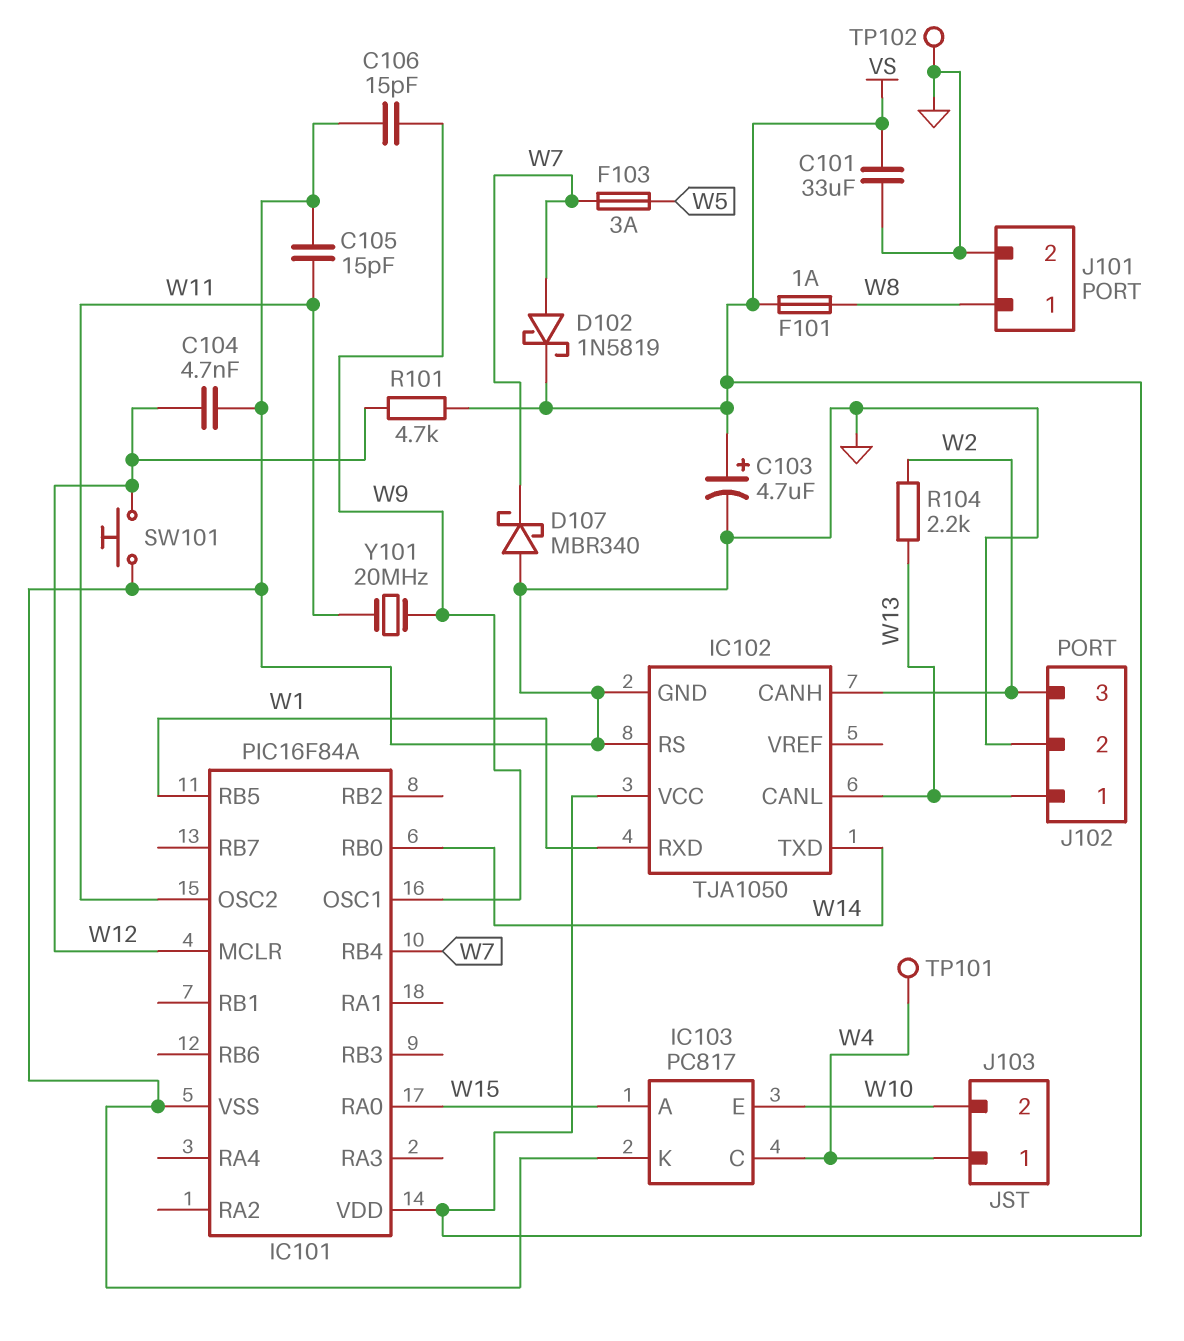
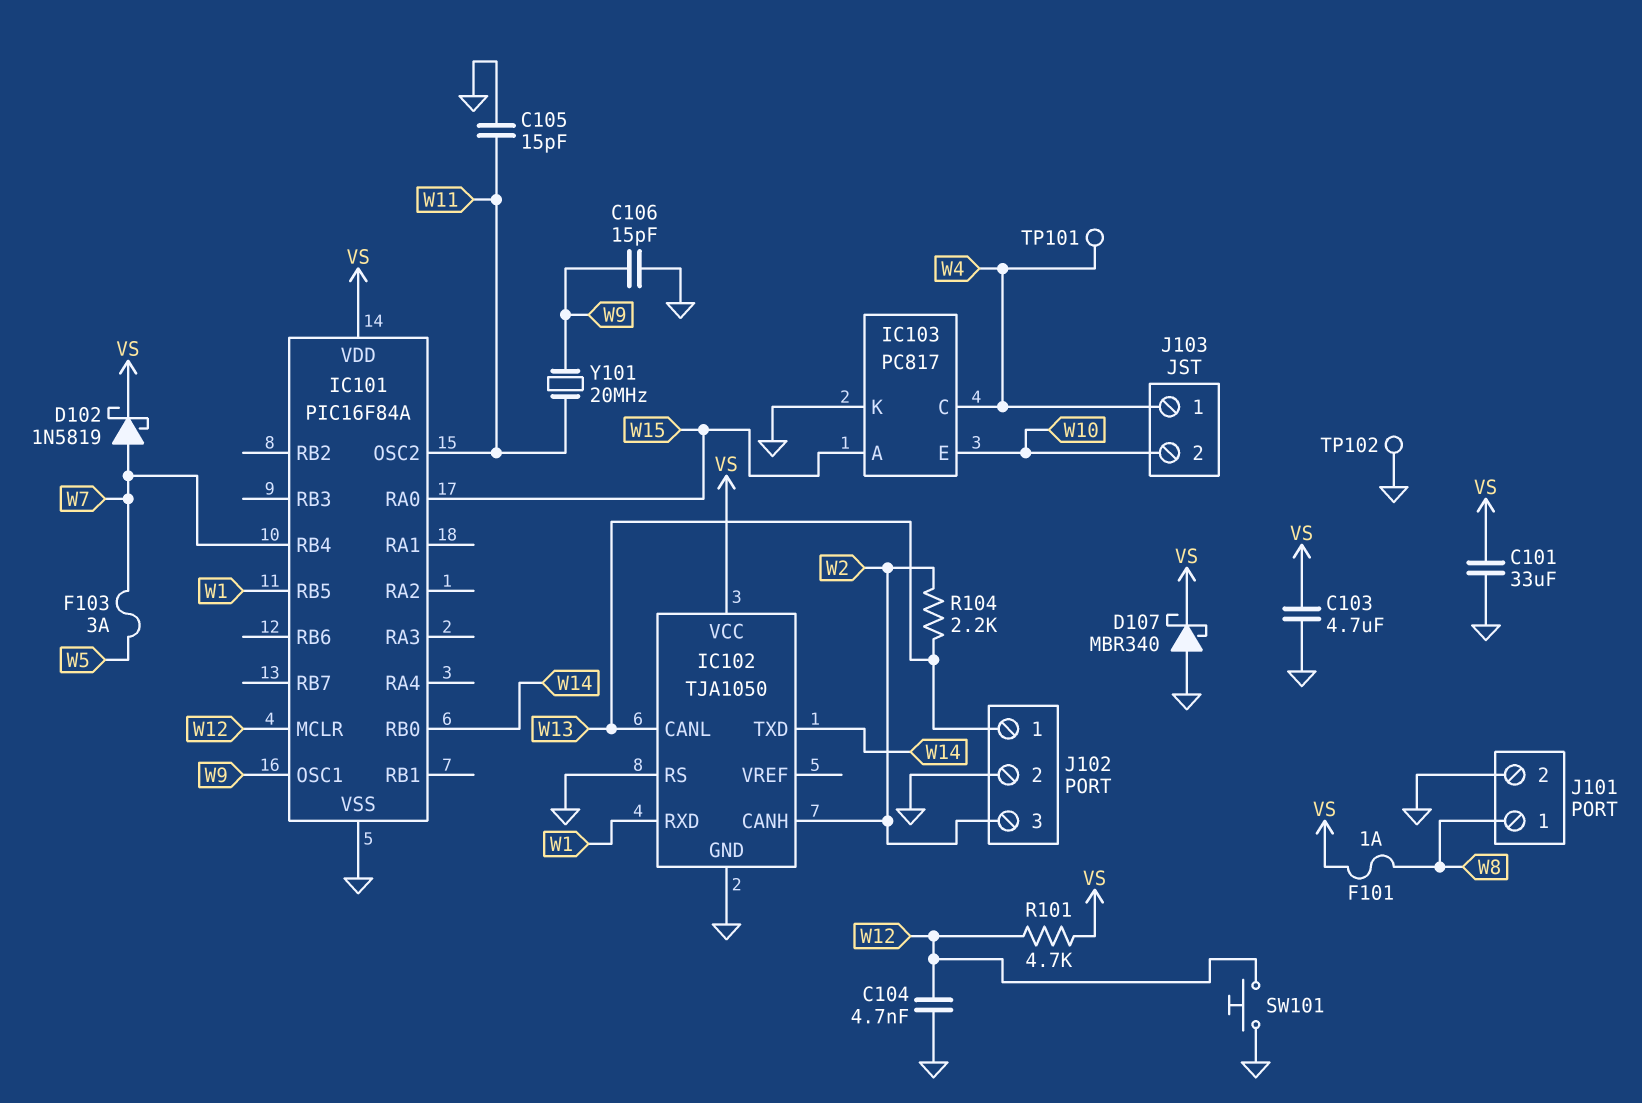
C103: 4.7uF (plus VS, minus GND) -> 4.7uF (GND, VS)
D107: schottky MBR340 (A GND, K W7) -> schottky MBR340 (A GND, K VS)

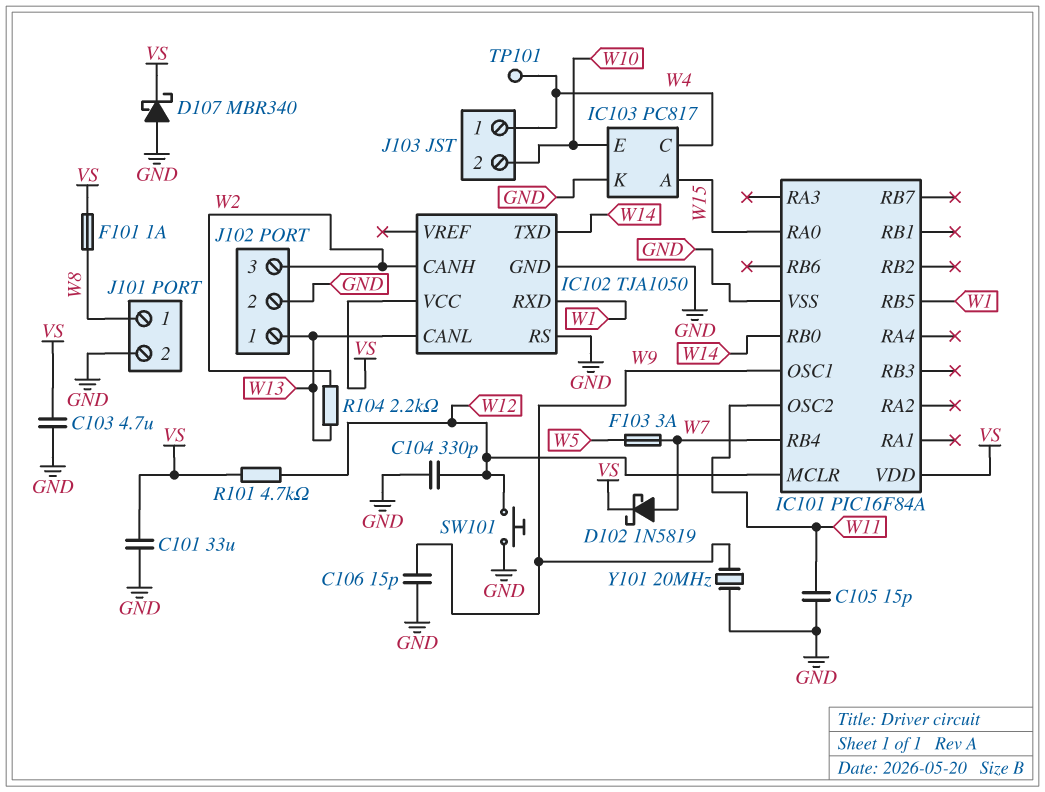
C104: 4.7nF (GND, W12) -> 330pF (GND, W12)
TP102: test point (GND) -> none
Y101: 20MHz (W9, W11) -> 20MHz (GND, W9)

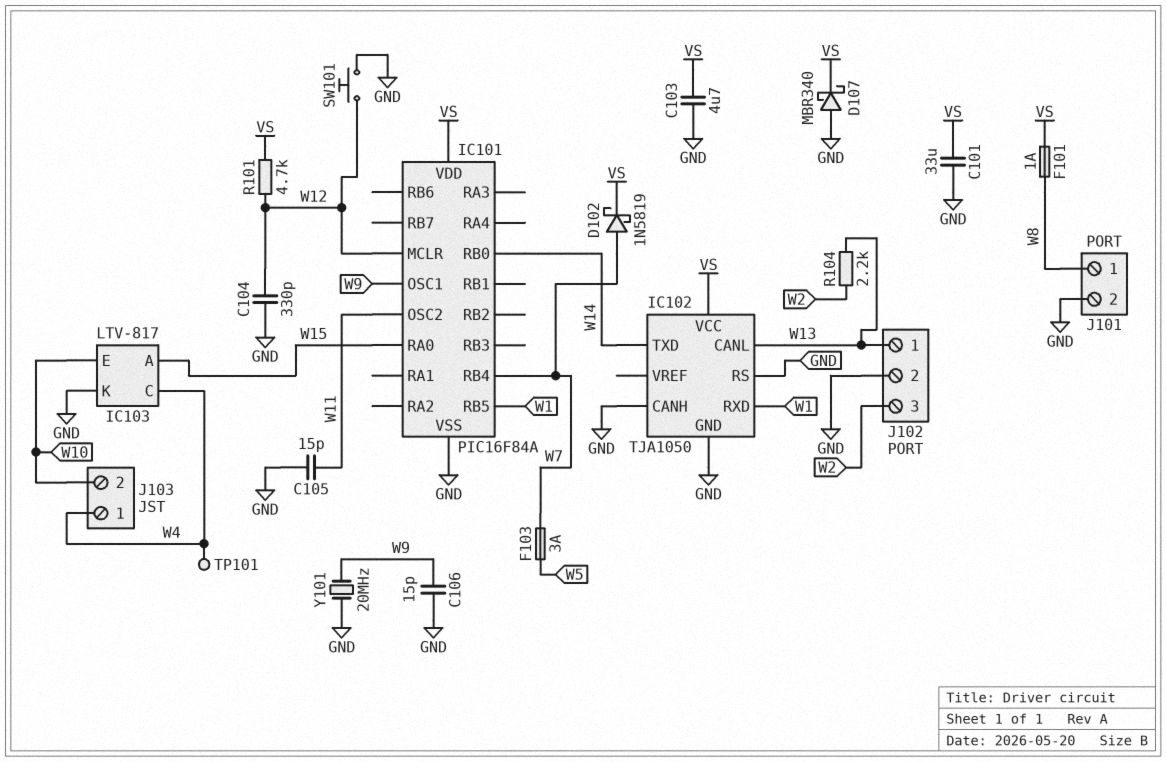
IC102 pin CANH: W2 -> GND
IC103: PC817 -> LTV-817

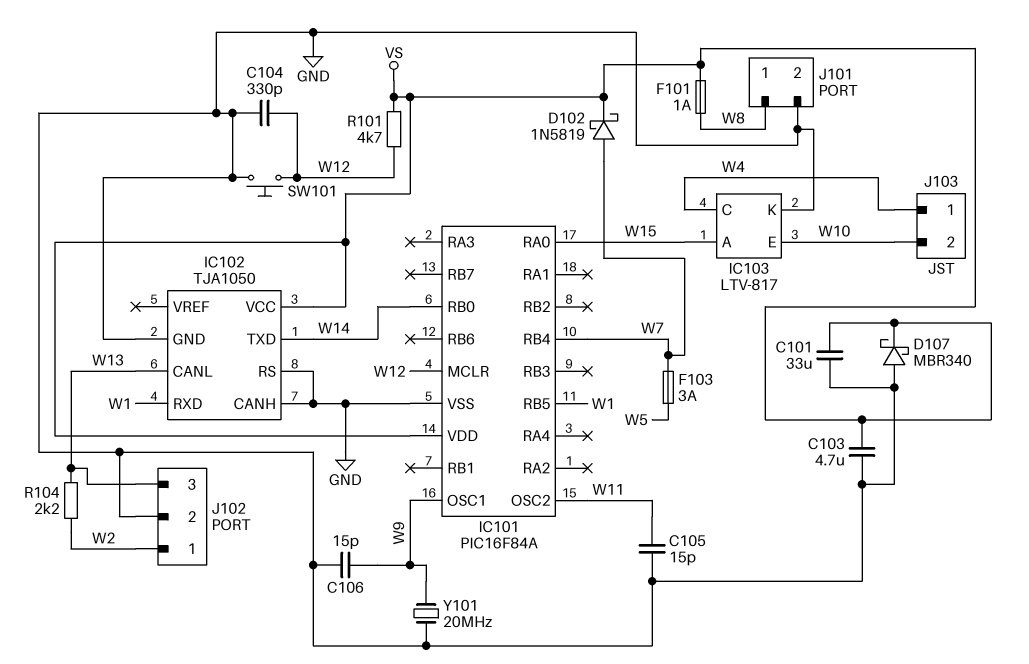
J102 pin 1: W13 -> W2
J102 pin 3: W2 -> W13
TP101: test point (W4) -> none

